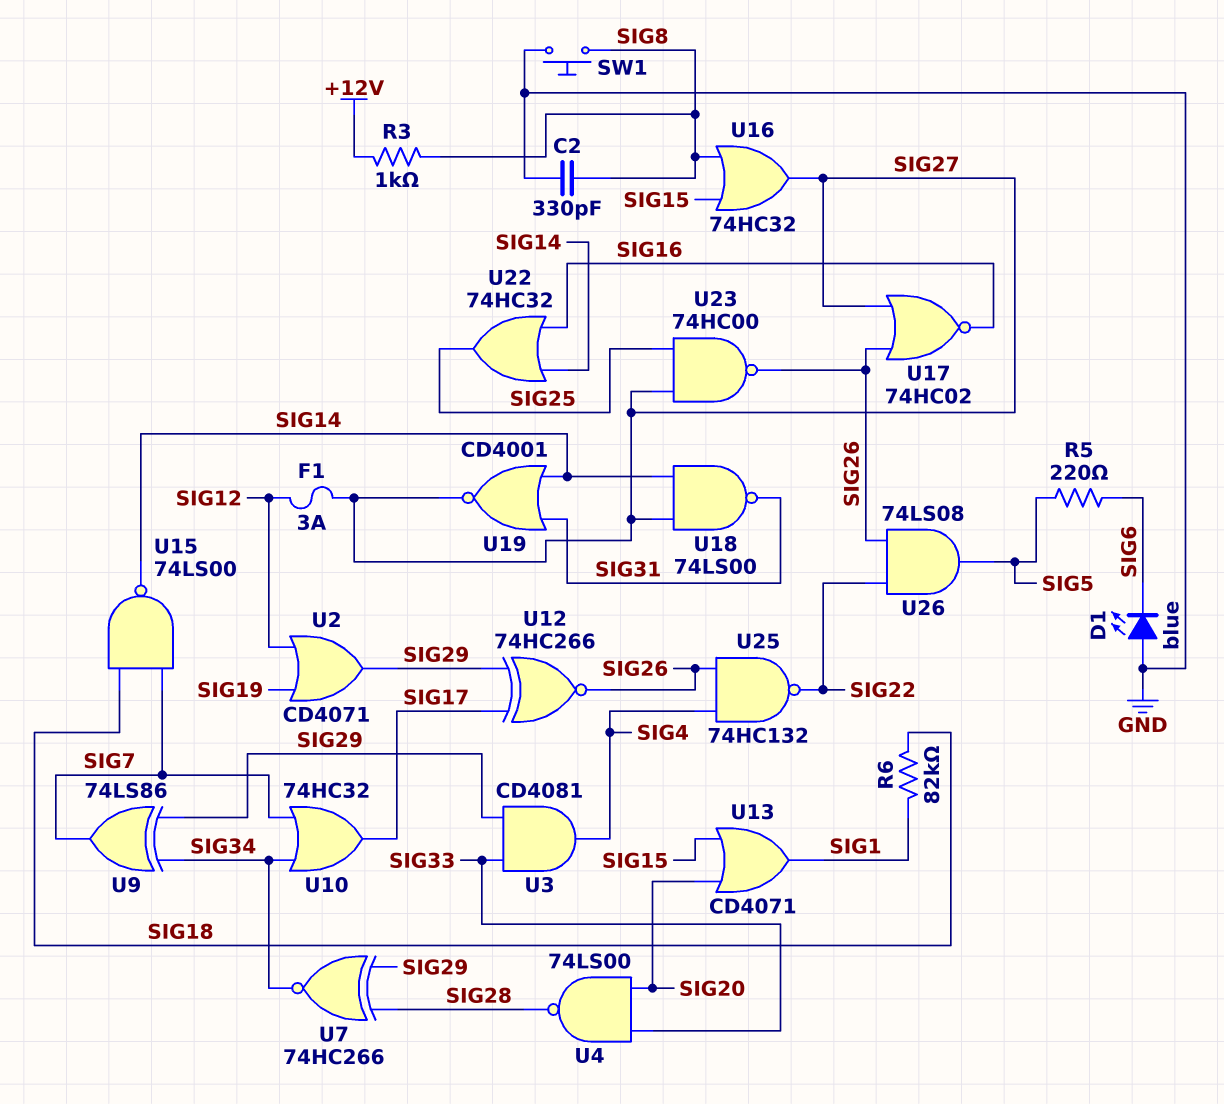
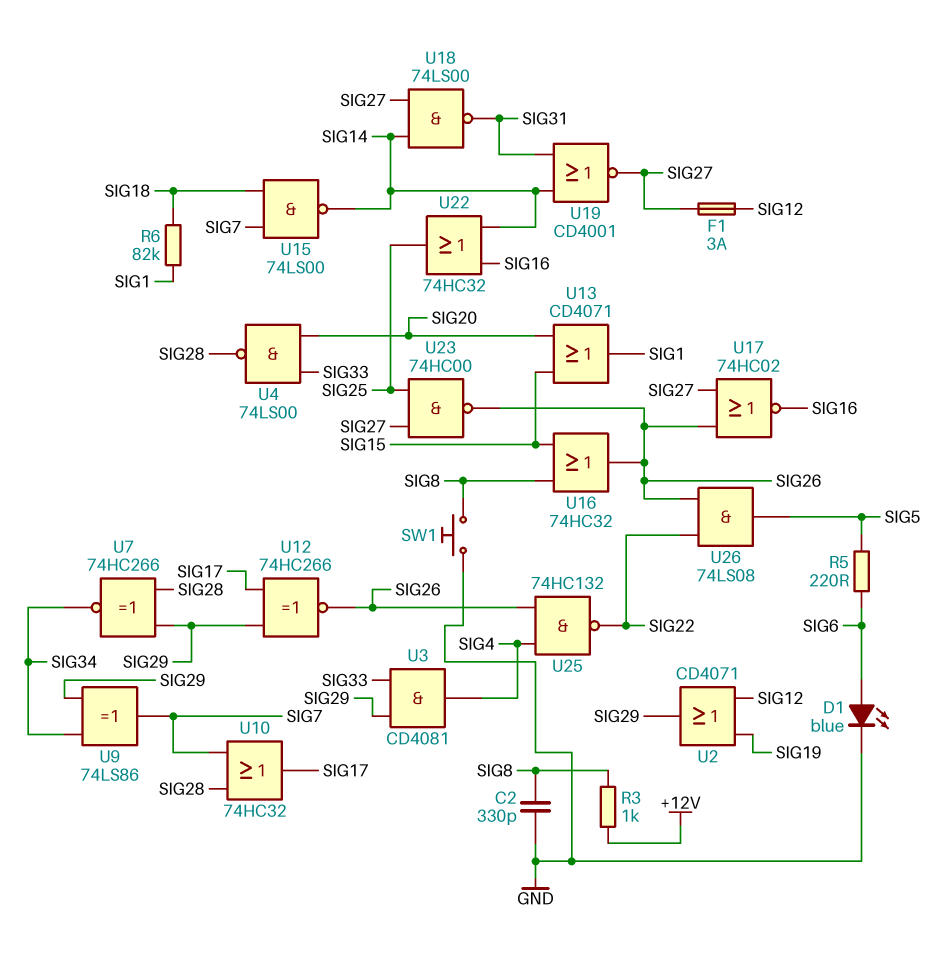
D1: LED blue (A GND, K SIG6) -> LED blue (A SIG6, K GND)
U10: OR 74HC32 (in SIG7, in SIG34, out SIG17) -> OR 74HC32 (in SIG7, in SIG28, out SIG17)
U16: OR 74HC32 (in SIG8, in SIG15, out SIG27) -> OR 74HC32 (in SIG8, in SIG15, out SIG26)

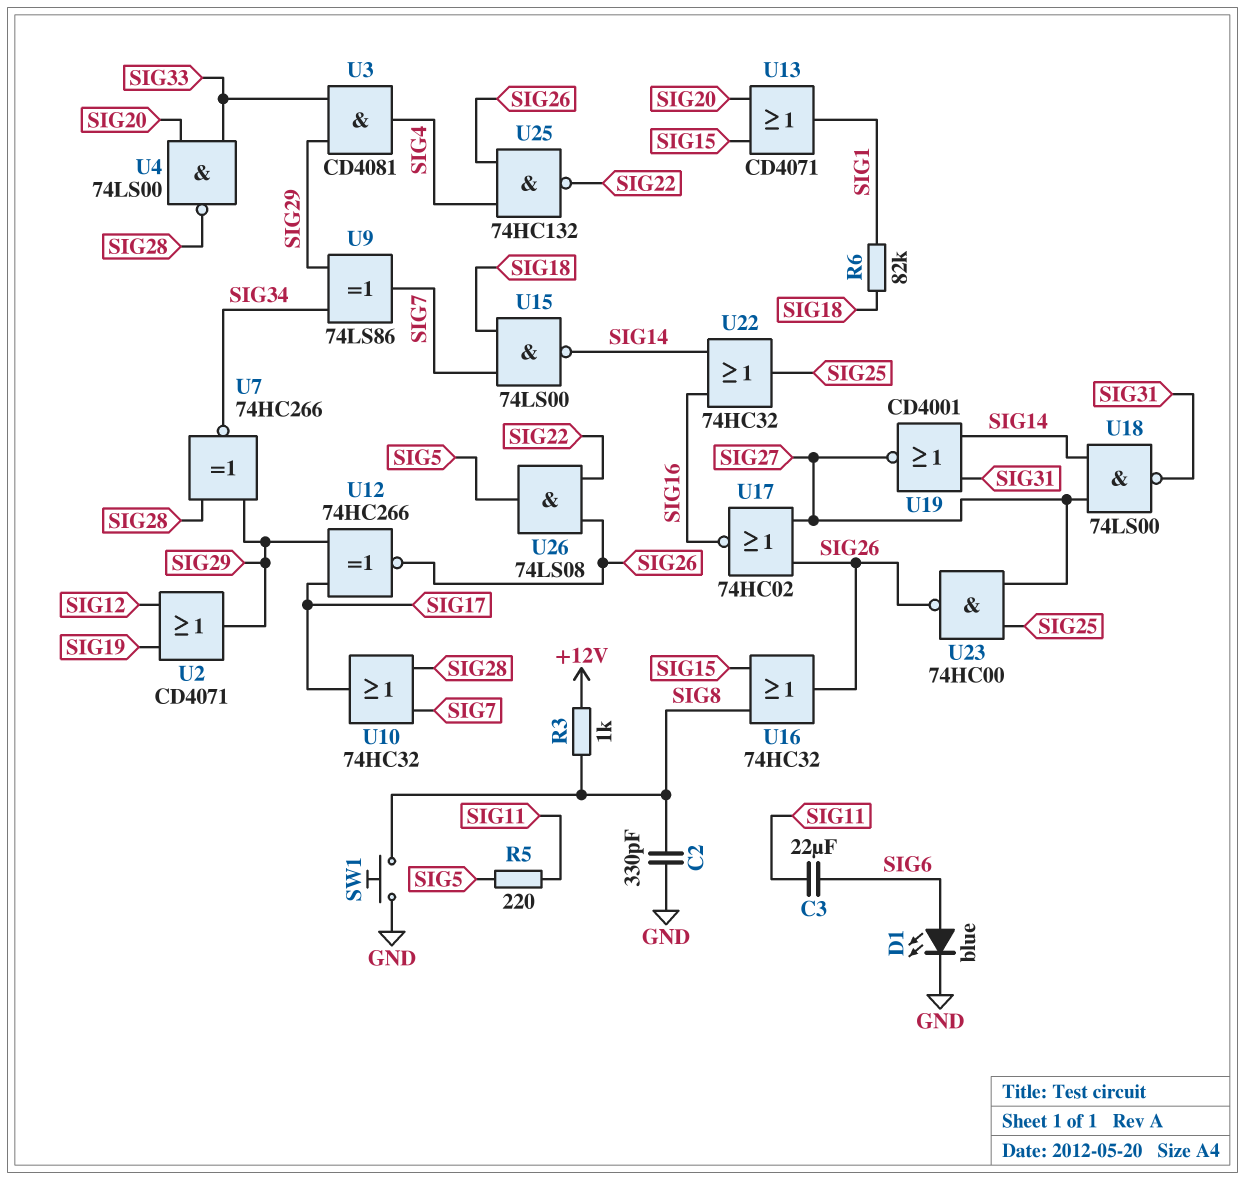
C3: none -> 22uF (SIG6, SIG11)
F1: 3A (SIG12, SIG27) -> none
R5: 220 (SIG5, SIG6) -> 220 (SIG5, SIG11)

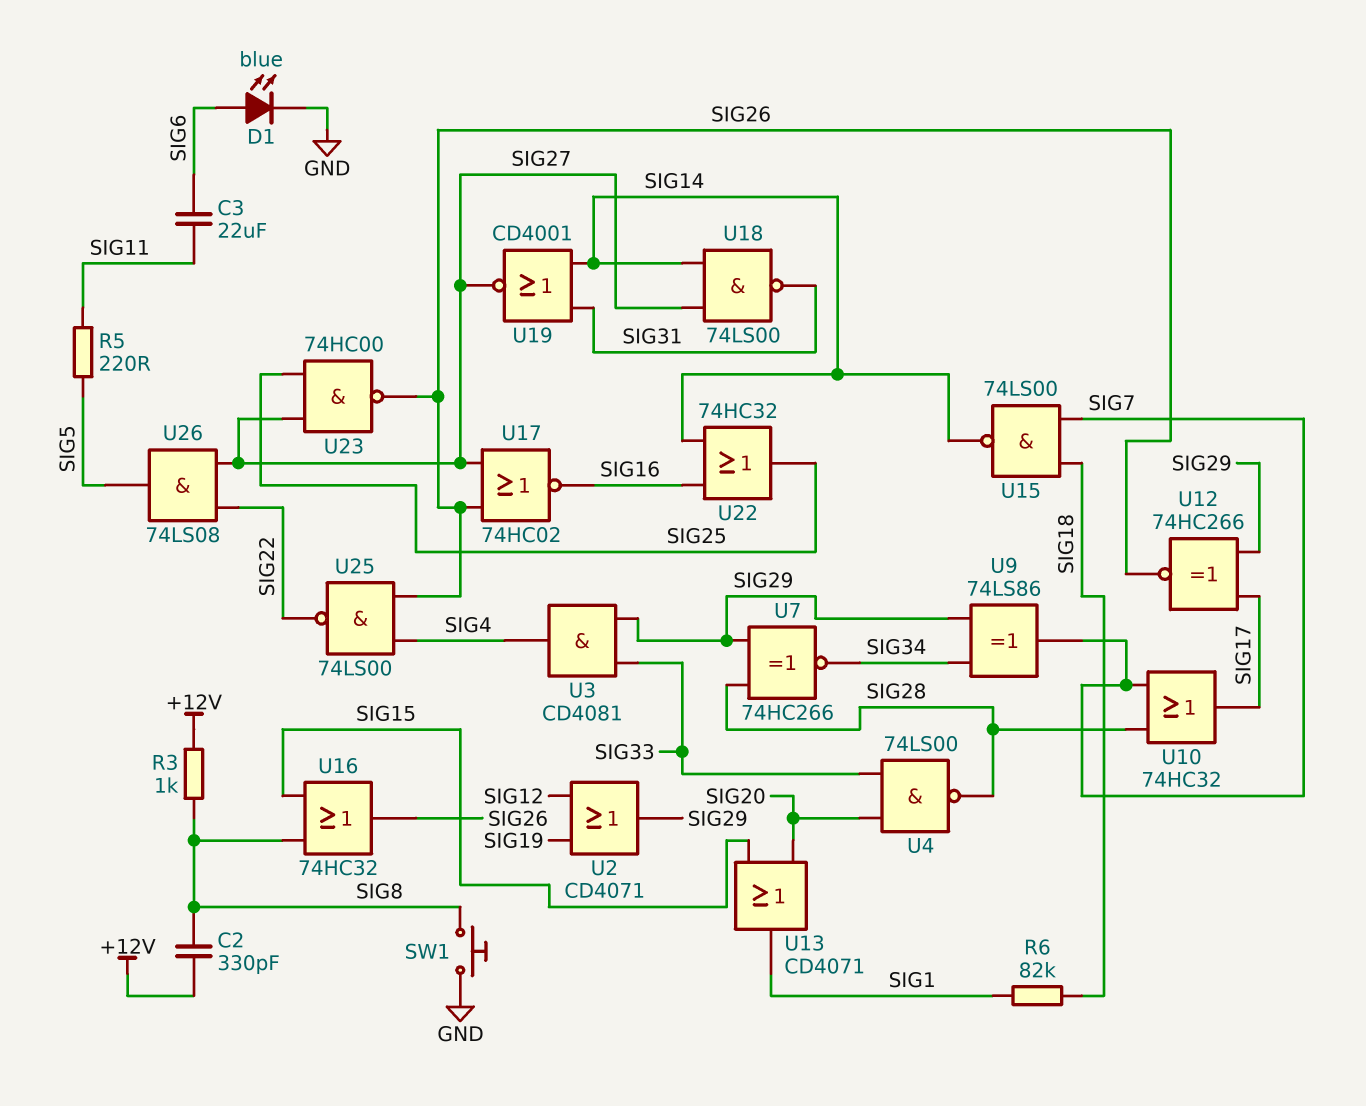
C2: 330pF (GND, SIG8) -> 330pF (+12V, SIG8)
U25: NAND 74HC132 (in SIG4, in SIG26, out SIG22) -> NAND 74LS00 (in SIG4, in SIG26, out SIG22)
U26: AND 74LS08 (in SIG22, in SIG26, out SIG5) -> AND 74LS08 (in SIG22, in SIG27, out SIG5)

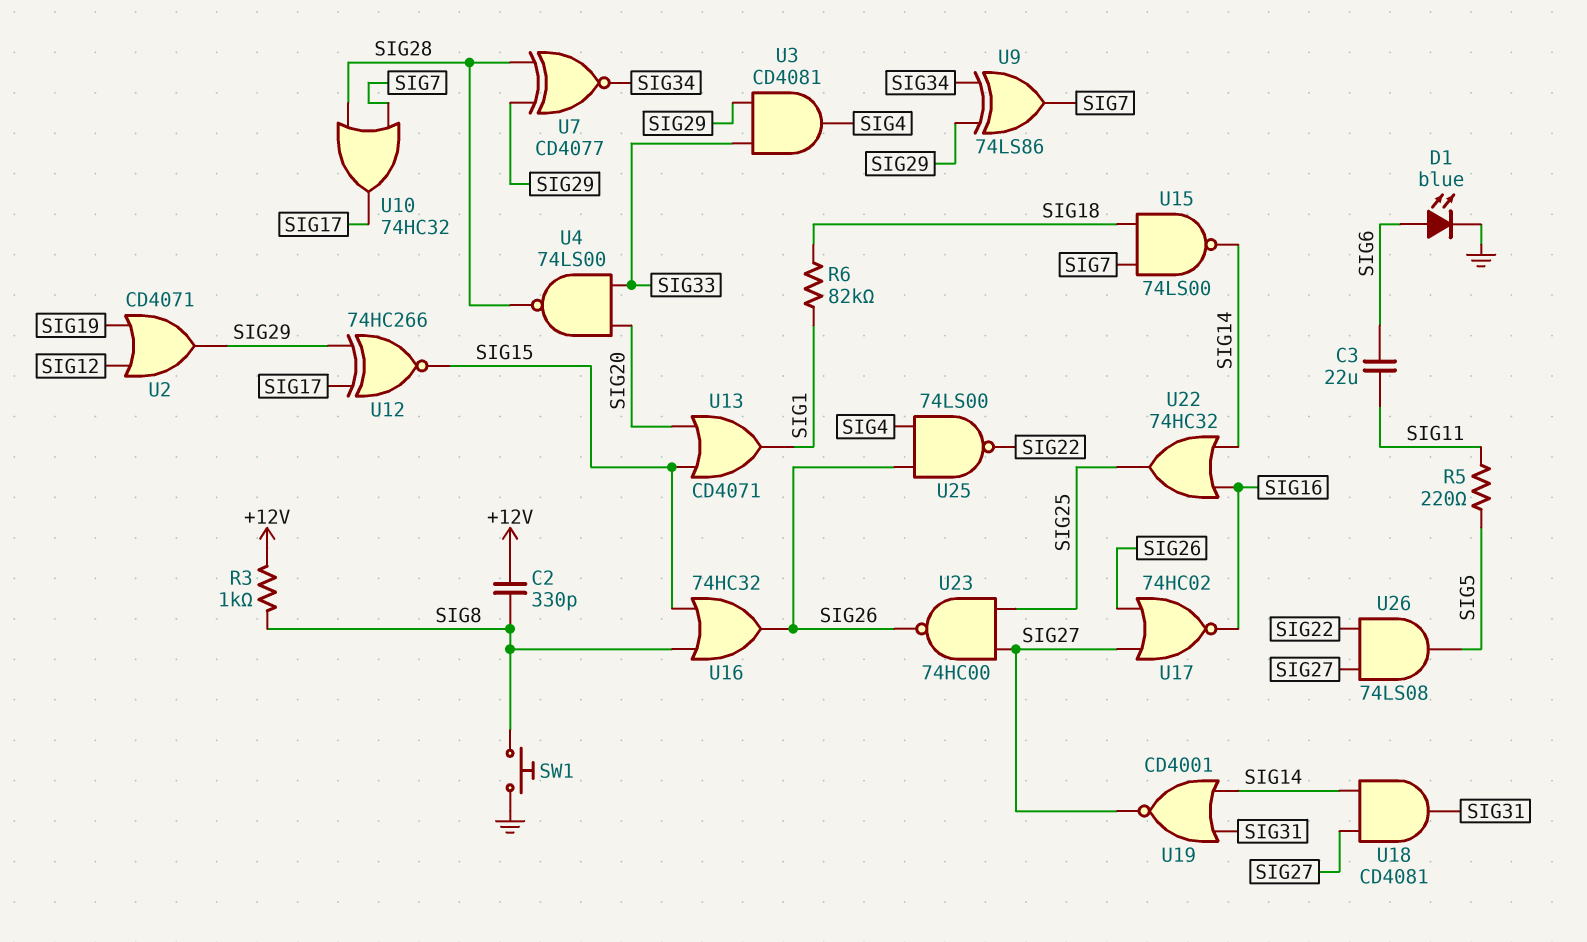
U7: XNOR 74HC266 (in SIG28, in SIG29, out SIG34) -> XNOR CD4077 (in SIG28, in SIG29, out SIG34)
U12: XNOR 74HC266 (in SIG17, in SIG29, out SIG26) -> XNOR 74HC266 (in SIG17, in SIG29, out SIG15)
U18: NAND 74LS00 (in SIG14, in SIG27, out SIG31) -> AND CD4081 (in SIG14, in SIG27, out SIG31)

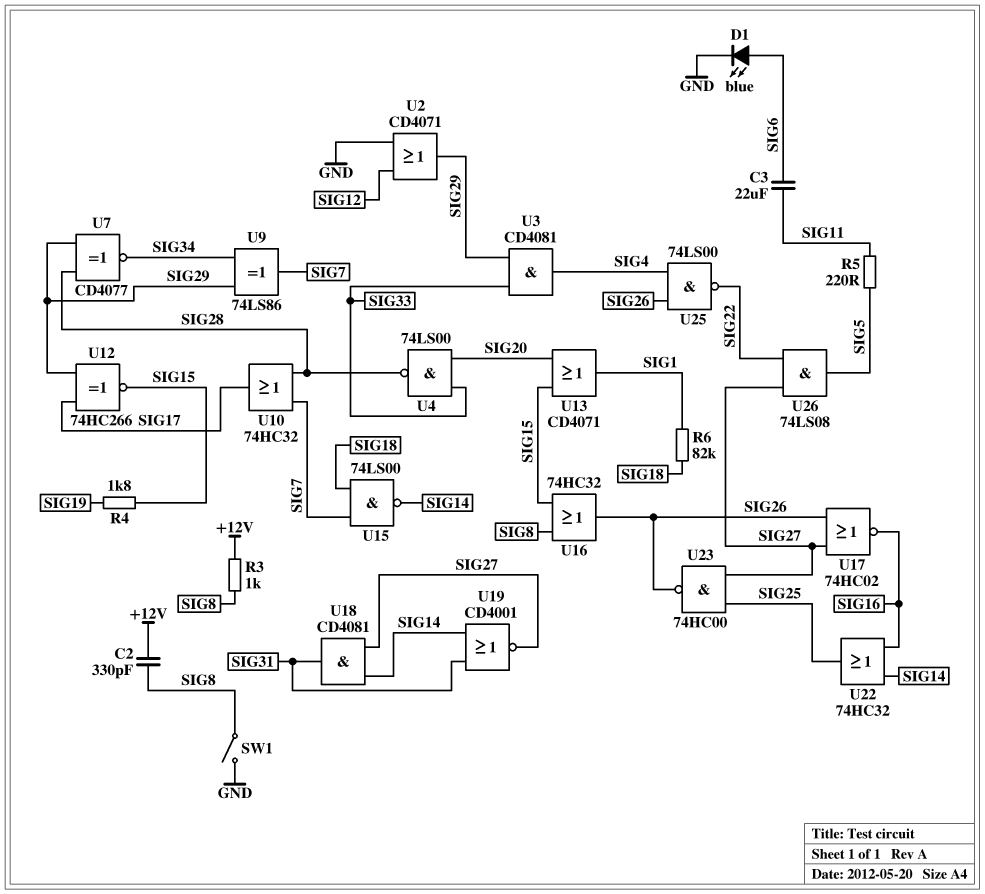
R4: none -> 1.8k (SIG15, SIG19)
SW1: button (GND, SIG8) -> switch (GND, SIG8)
U2: OR CD4071 (in SIG12, in SIG19, out SIG29) -> OR CD4071 (in GND, in SIG12, out SIG29)

